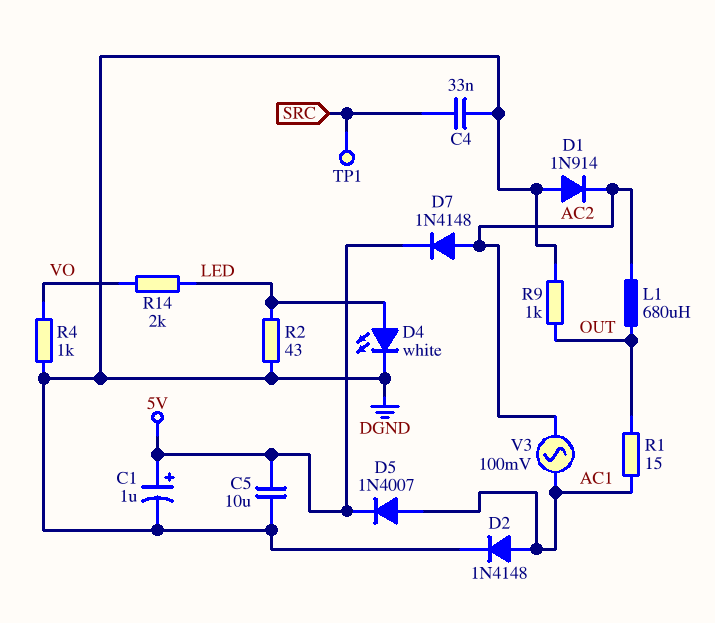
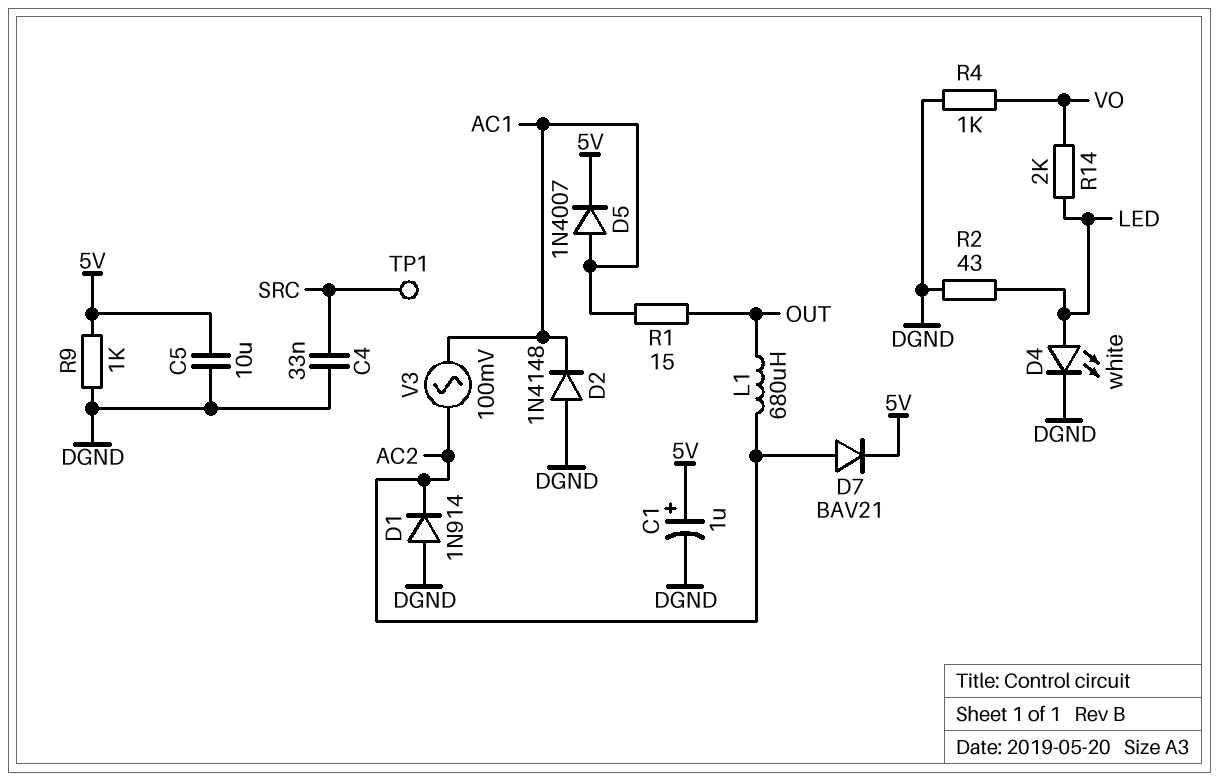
D2: diode 1N4148 (A AC1, K DGND) -> diode 1N4148 (A DGND, K AC1)
D7: diode 1N4148 (A AC2, K 5V) -> diode BAV21 (A AC2, K 5V)
R9: 1k (DGND, OUT) -> 1k (5V, DGND)

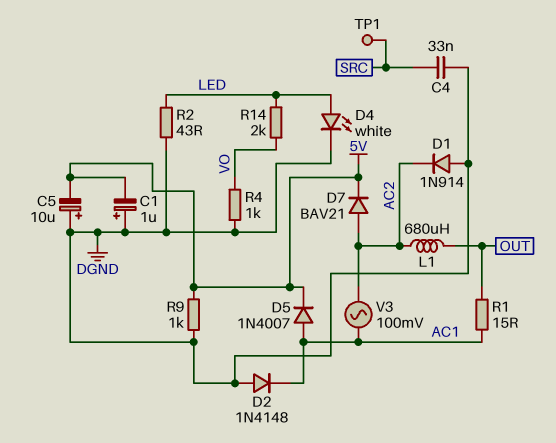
C1: 1uF (plus 5V, minus DGND) -> 1uF (plus DGND, minus 5V)
C5: 10uF (5V, DGND) -> 10uF (plus DGND, minus 5V)

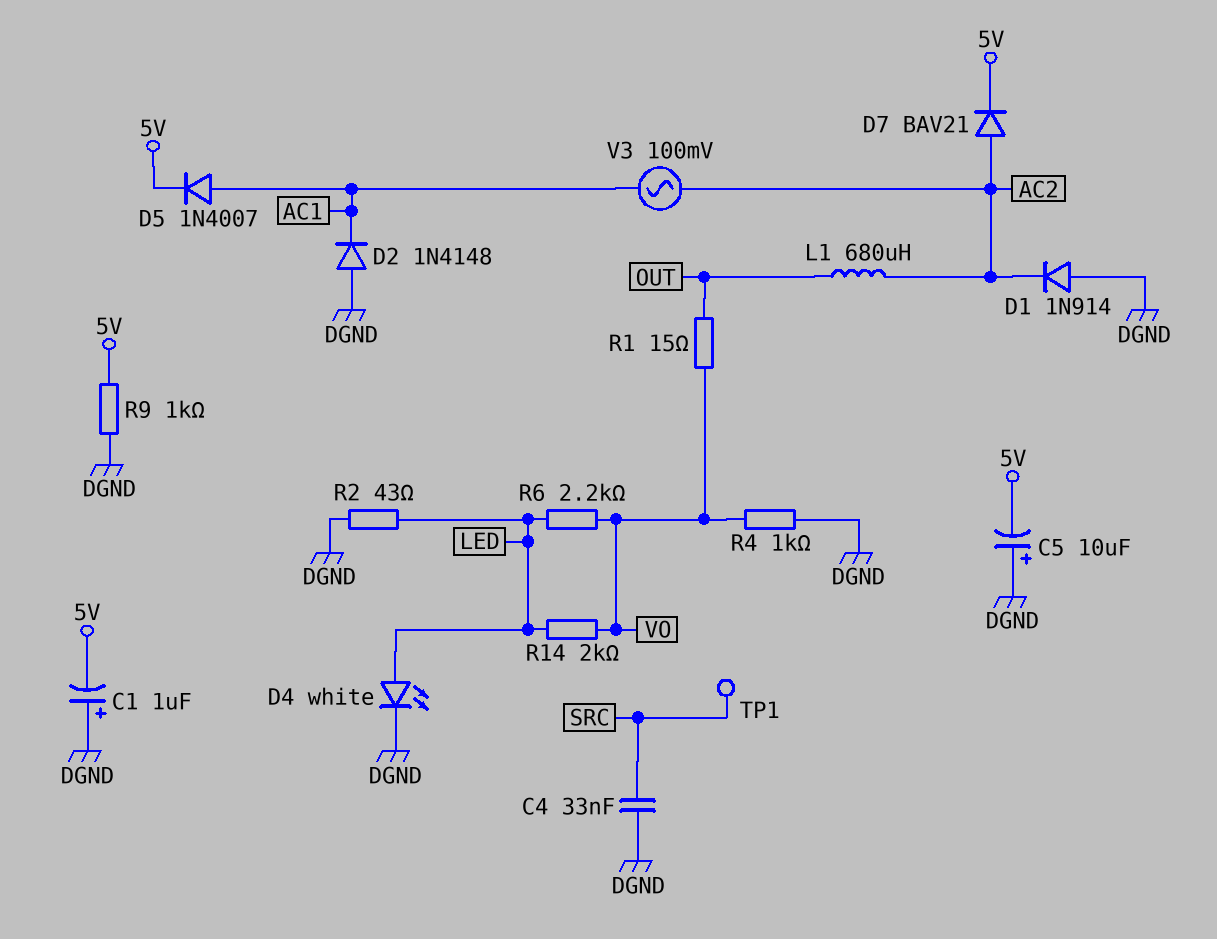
R1: 15 (AC1, OUT) -> 15 (OUT, VO)
R6: none -> 2.2k (LED, VO)

